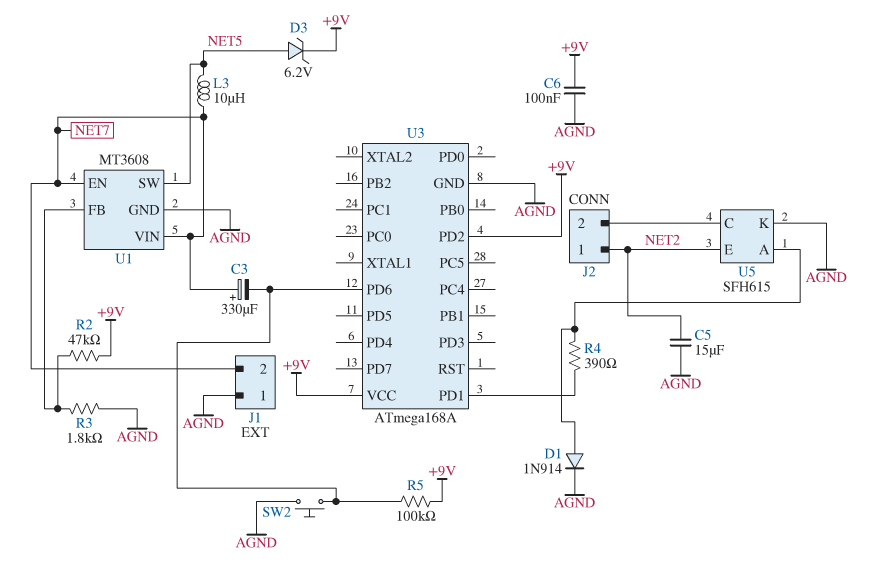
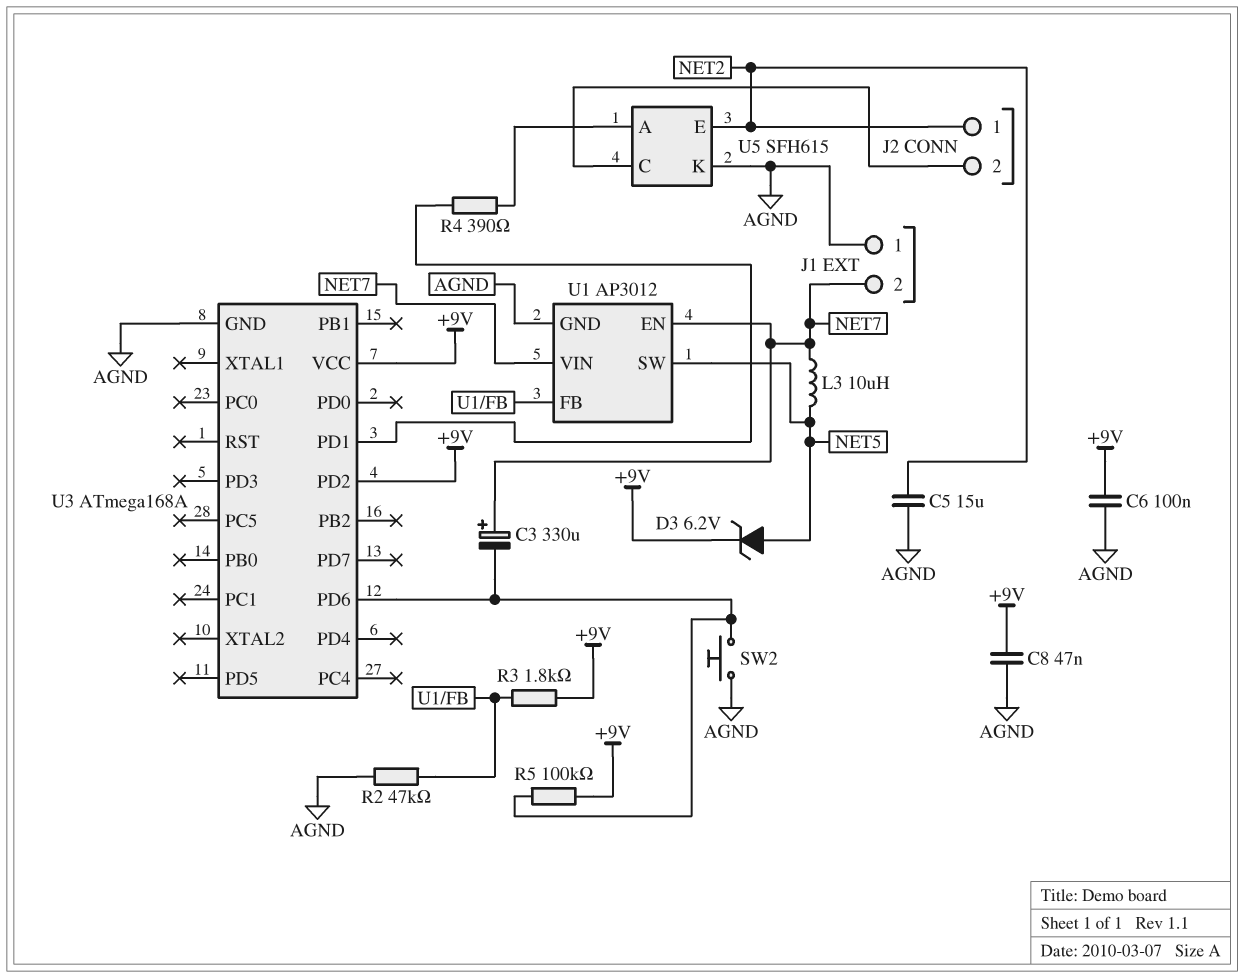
C8: none -> 47nF (+9V, AGND)
D1: diode 1N914 (A U5/A, K AGND) -> none
R2: 47k (+9V, U1/FB) -> 47k (AGND, U1/FB)
R3: 1.8k (AGND, U1/FB) -> 1.8k (+9V, U1/FB)
U1: MT3608 -> AP3012

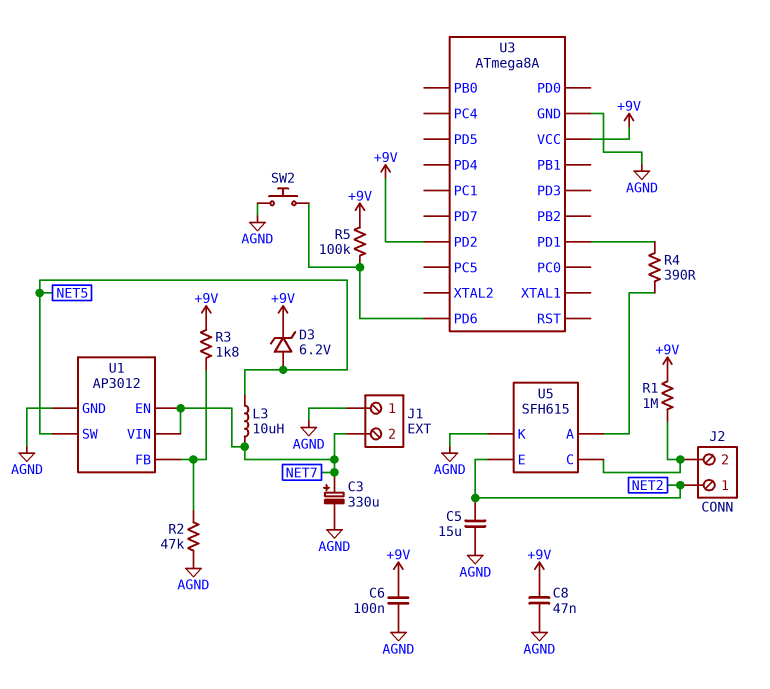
C3: 330uF (plus NET7, minus U3/PD6) -> 330uF (plus NET7, minus AGND)
R1: none -> 1M (+9V, J2/2)
U3: ATmega168A -> ATmega8A

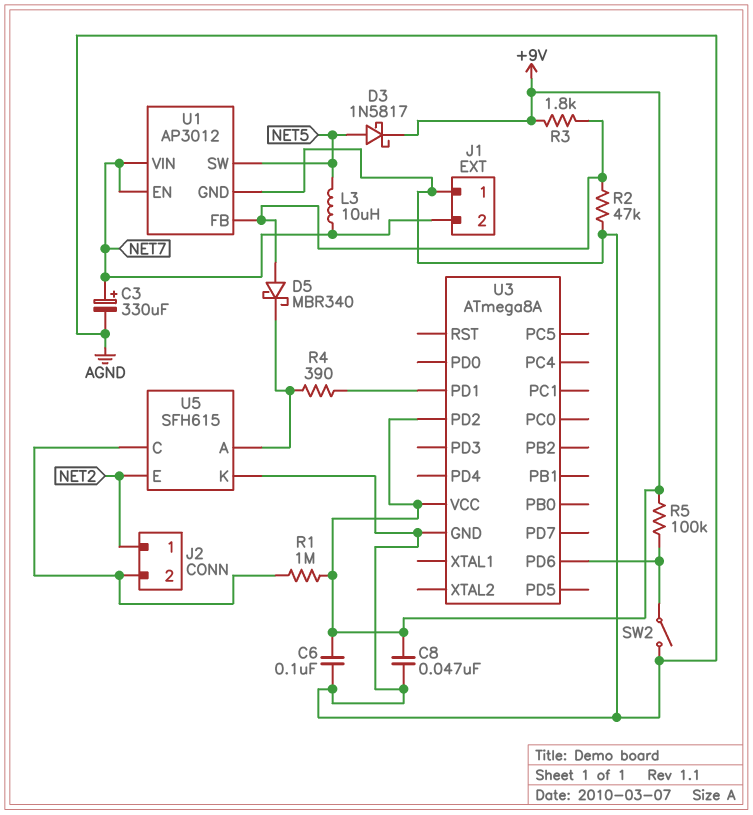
C5: 15uF (AGND, NET2) -> none
D3: zener 6.2V (A NET5, K +9V) -> schottky 1N5817 (A NET5, K +9V)
D5: none -> schottky MBR340 (A U1/FB, K U5/A)
SW2: button (AGND, U3/PD6) -> switch (AGND, U3/PD6)

